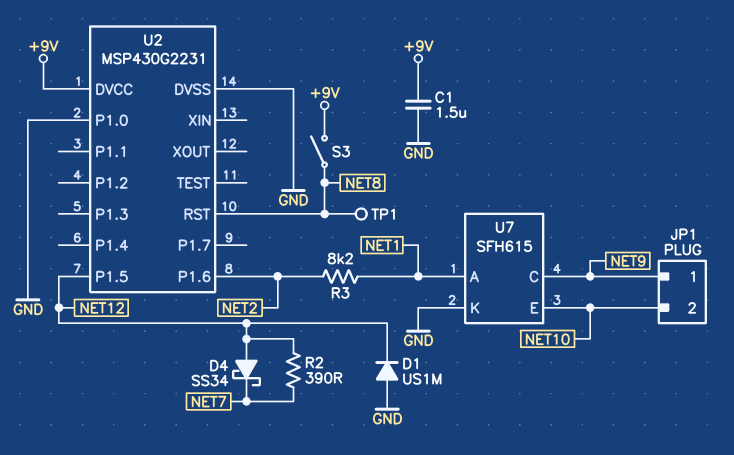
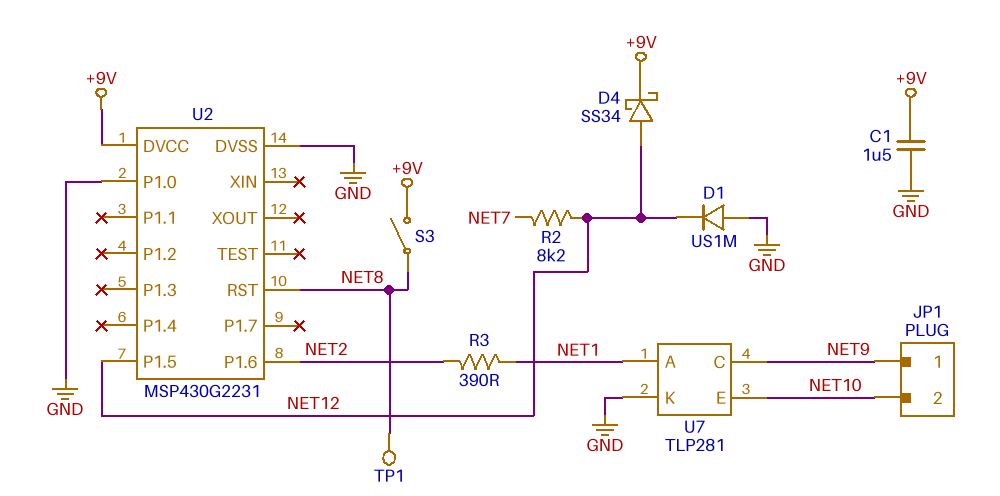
D4: schottky SS34 (A NET12, K NET7) -> schottky SS34 (A NET12, K +9V)
R2: 390 (NET7, NET12) -> 8.2k (NET7, NET12)
R3: 8.2k (NET1, NET2) -> 390 (NET1, NET2)
U7: SFH615 -> TLP281

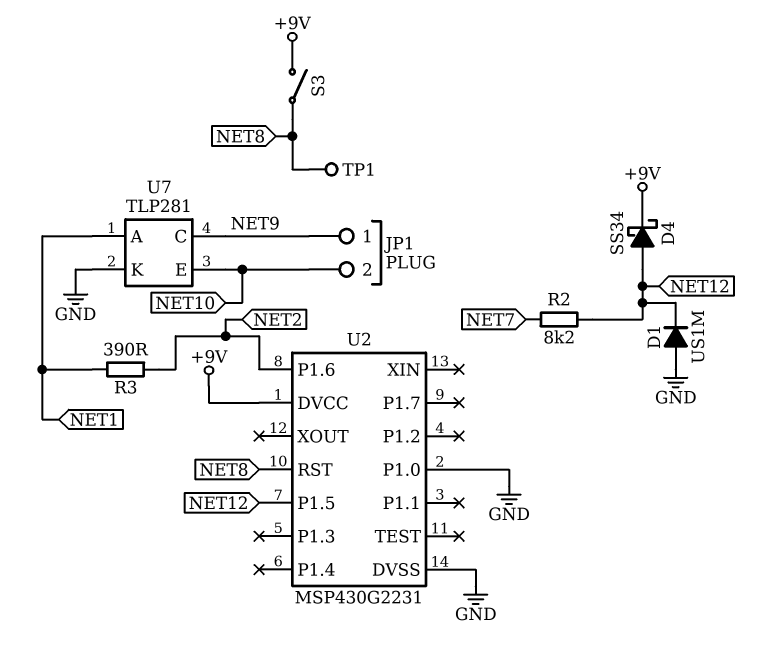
C1: 1.5uF (+9V, GND) -> none

